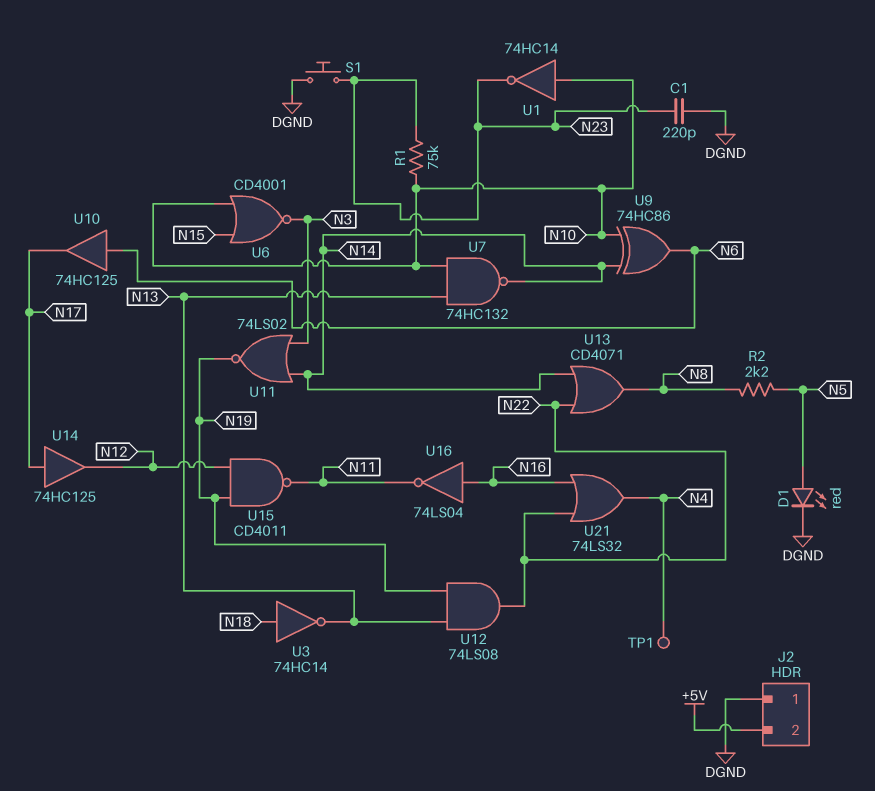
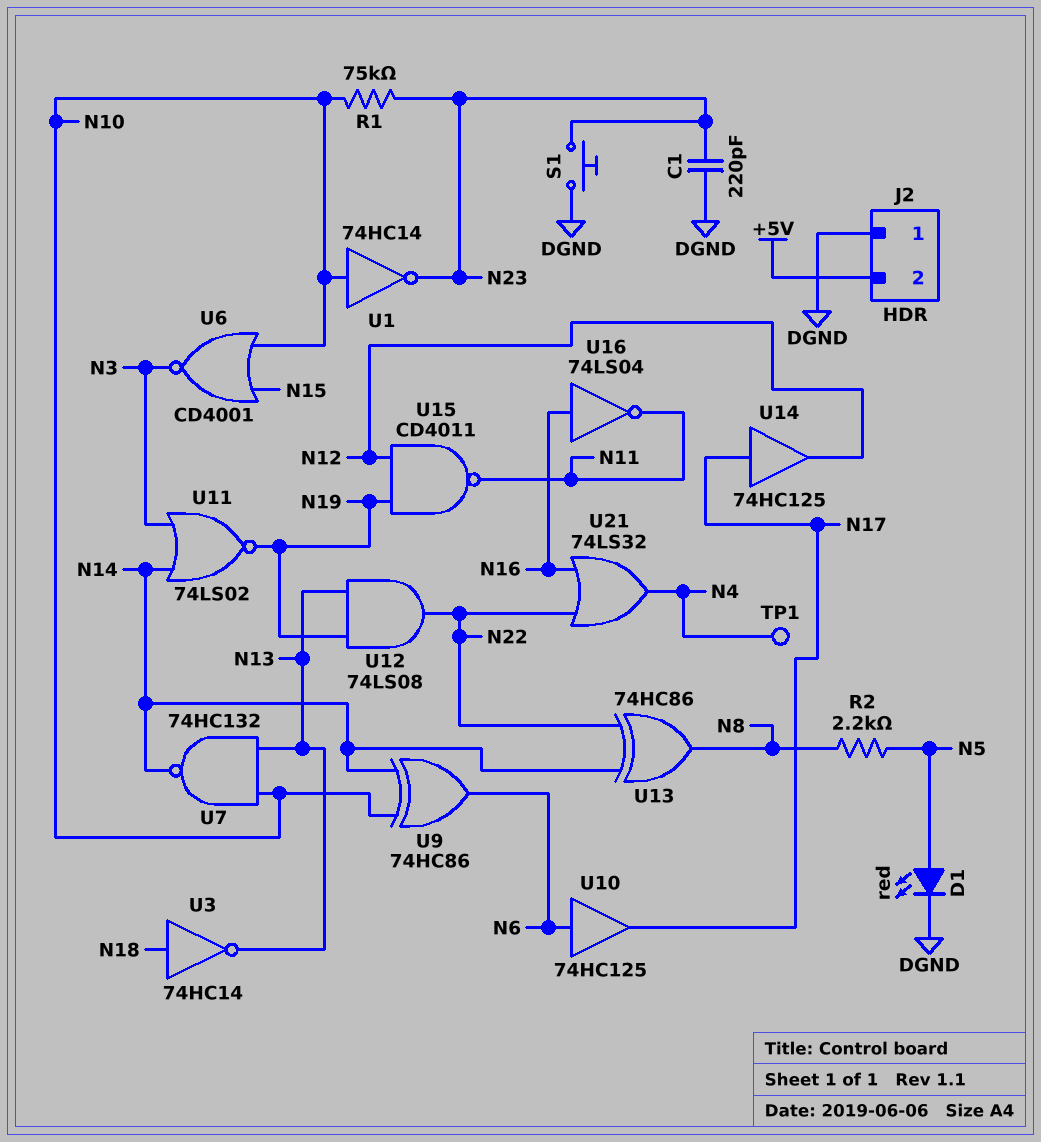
U13: OR CD4071 (in N14, in N22, out N8) -> XOR 74HC86 (in N14, in N22, out N8)

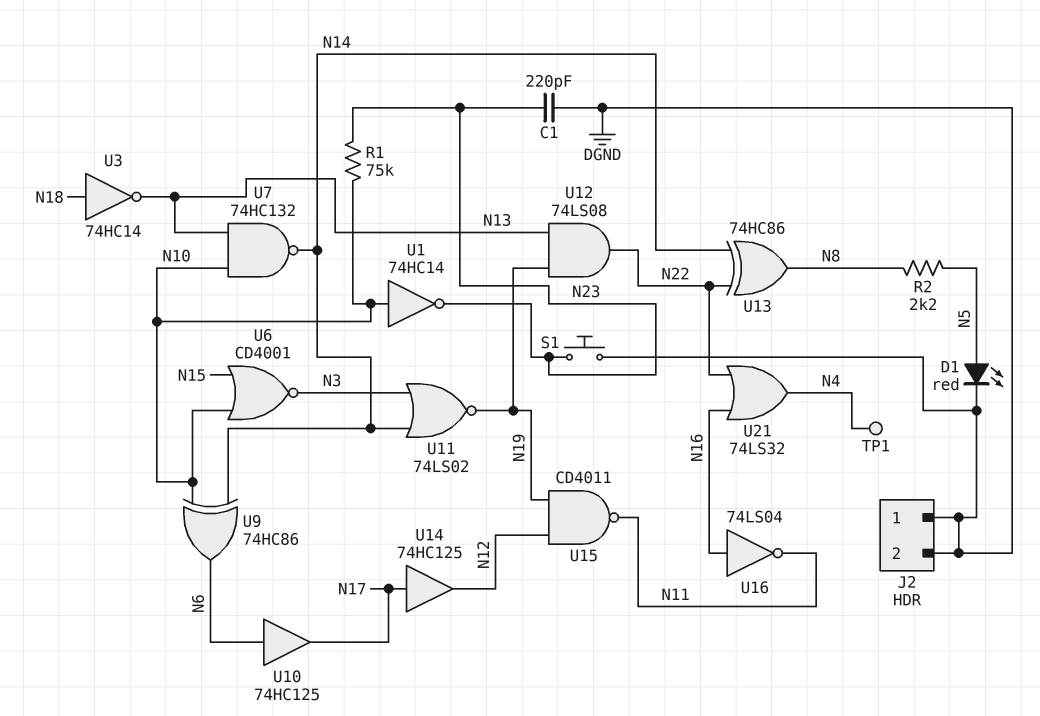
J2 pin 2: +5V -> DGND

